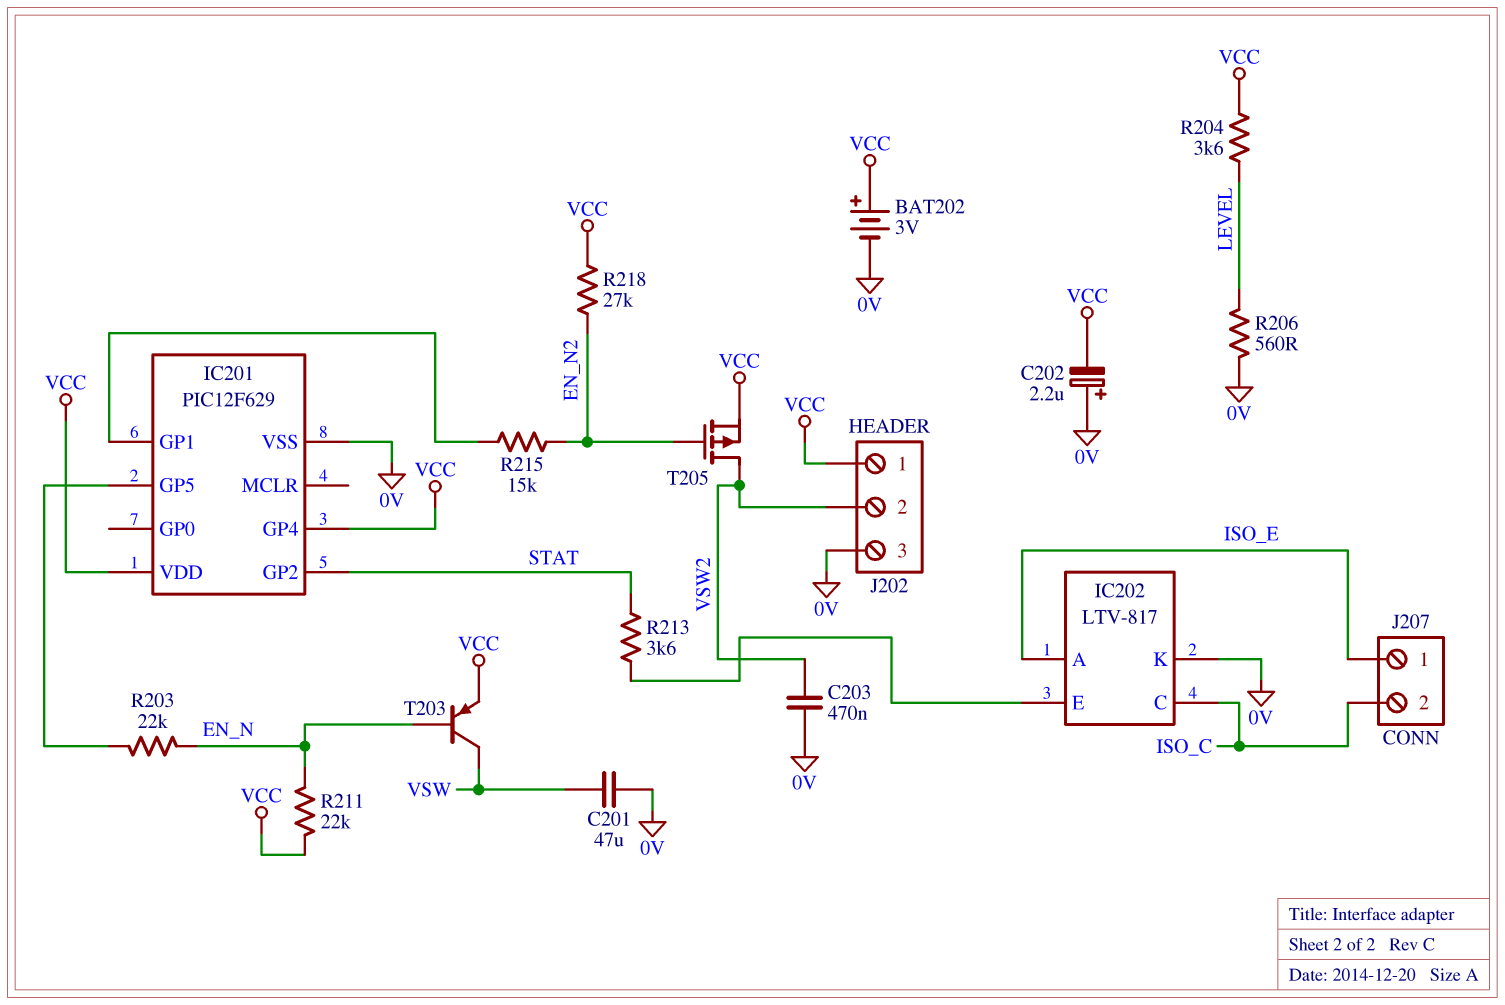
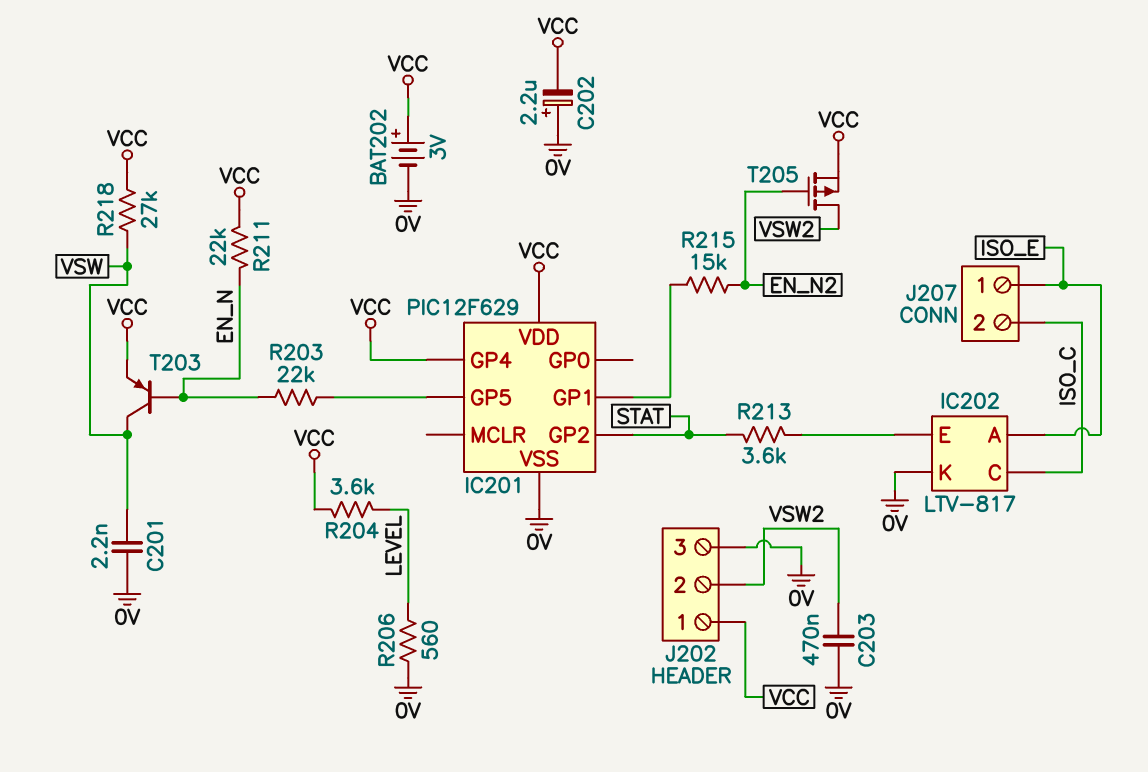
C201: 47uF (0V, VSW) -> 2.2nF (0V, VSW)
R218: 27k (EN_N2, VCC) -> 27k (VCC, VSW)

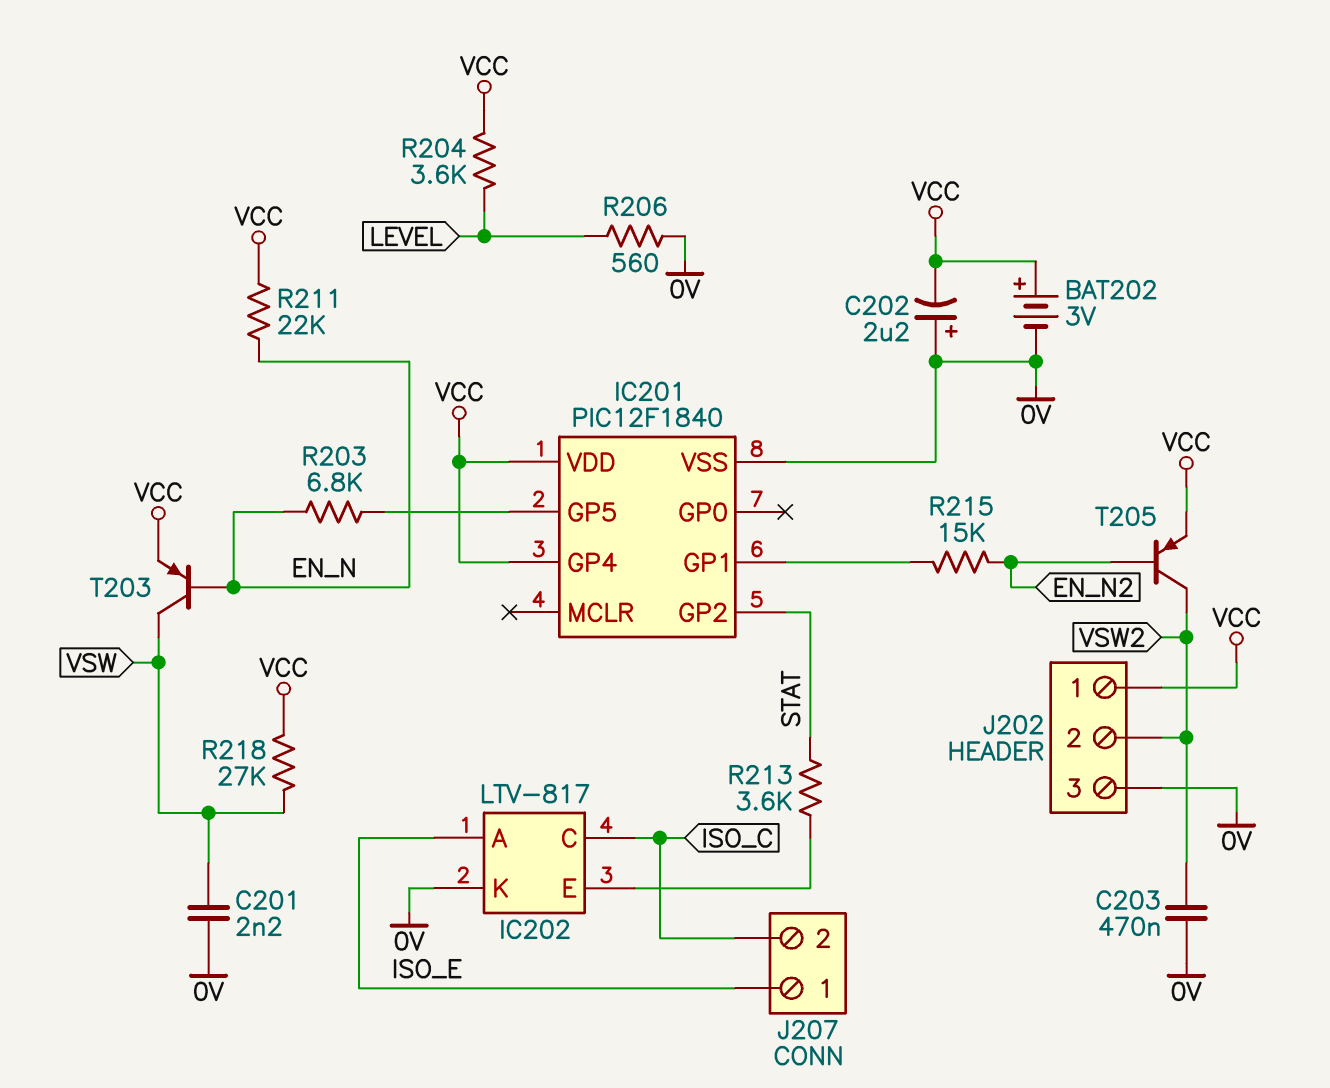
IC201: PIC12F629 -> PIC12F1840
R203: 22k (EN_N, IC201/GP5) -> 6.8k (EN_N, IC201/GP5)
T205: PMOS (G EN_N2, D VSW2, S VCC) -> PNP (B EN_N2, C VSW2, E VCC)

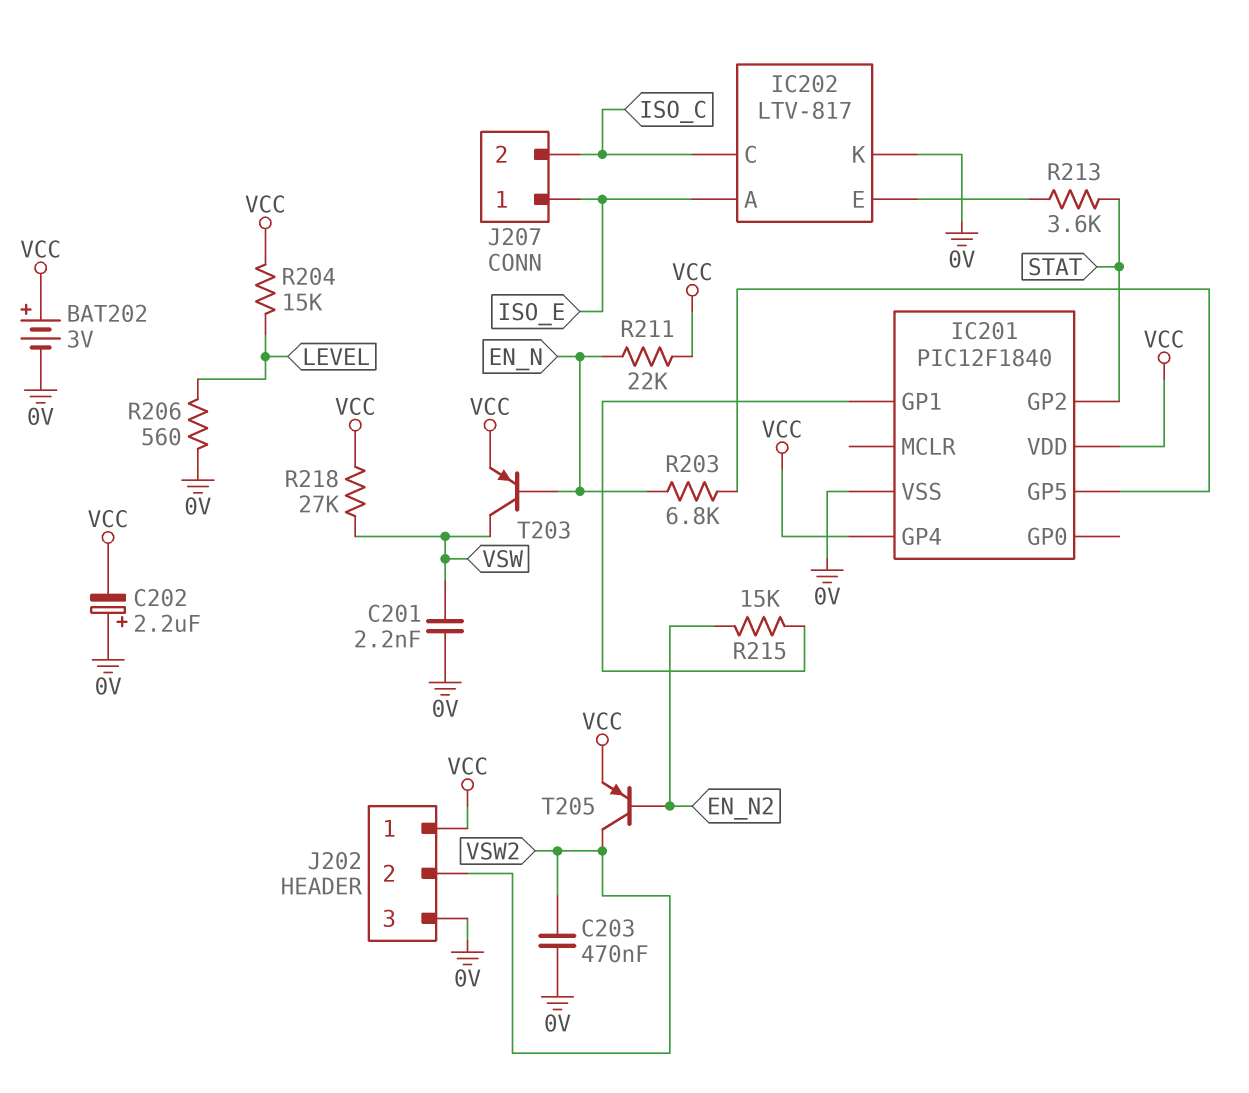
R204: 3.6k (LEVEL, VCC) -> 15k (LEVEL, VCC)

